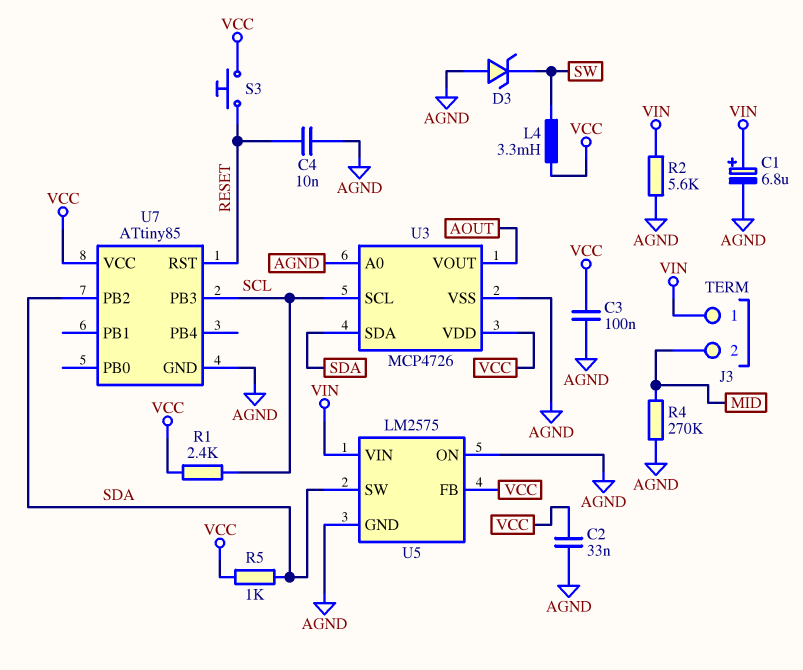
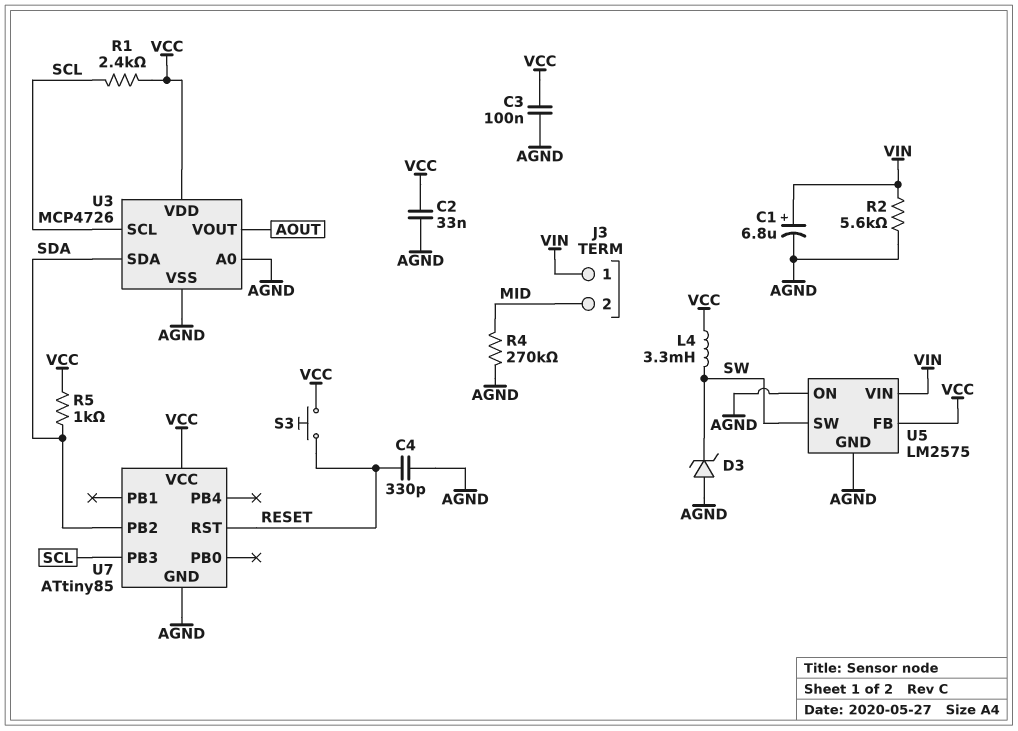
C4: 10nF (AGND, RESET) -> 330pF (AGND, RESET)
U5 pin SW: SDA -> SW

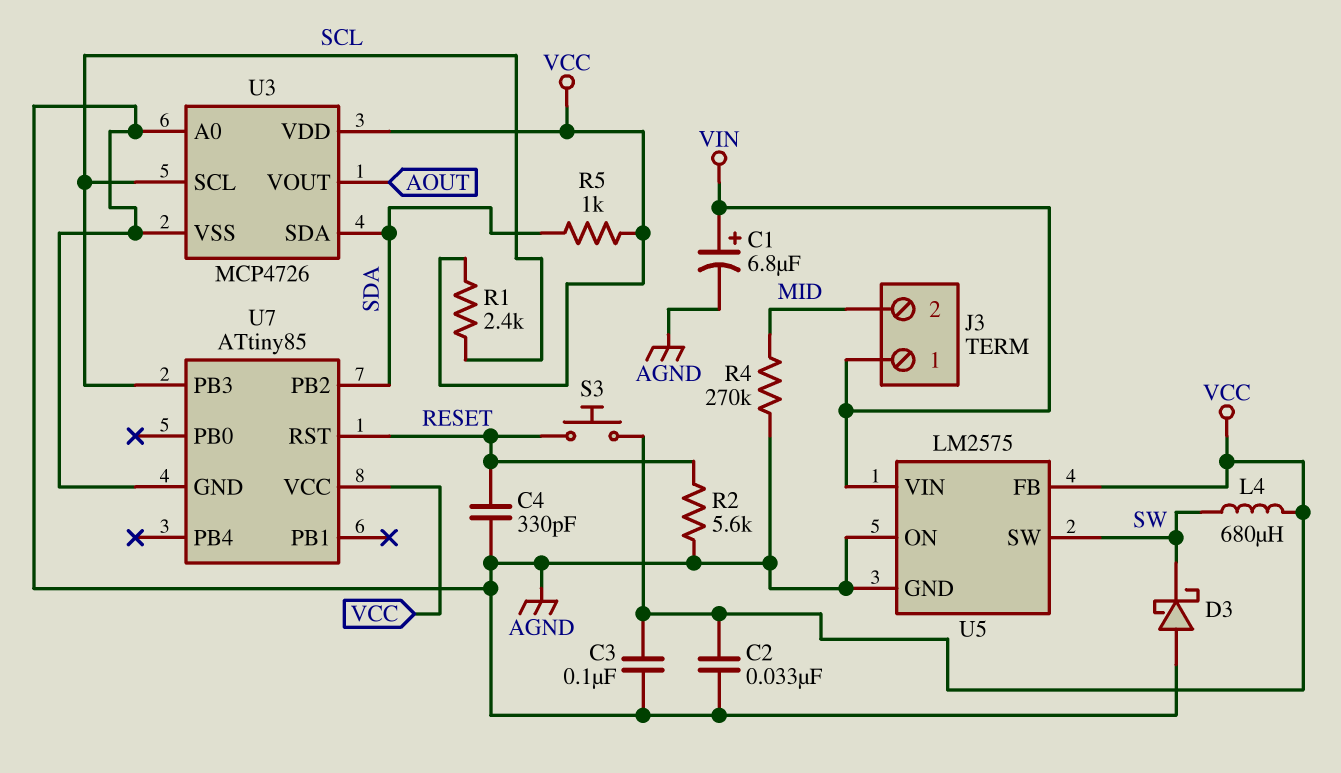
D3: zener (A AGND, K SW) -> schottky (A AGND, K SW)
L4: 3.3mH (SW, VCC) -> 680uH (SW, VCC)
R2: 5.6k (AGND, VIN) -> 5.6k (AGND, RESET)

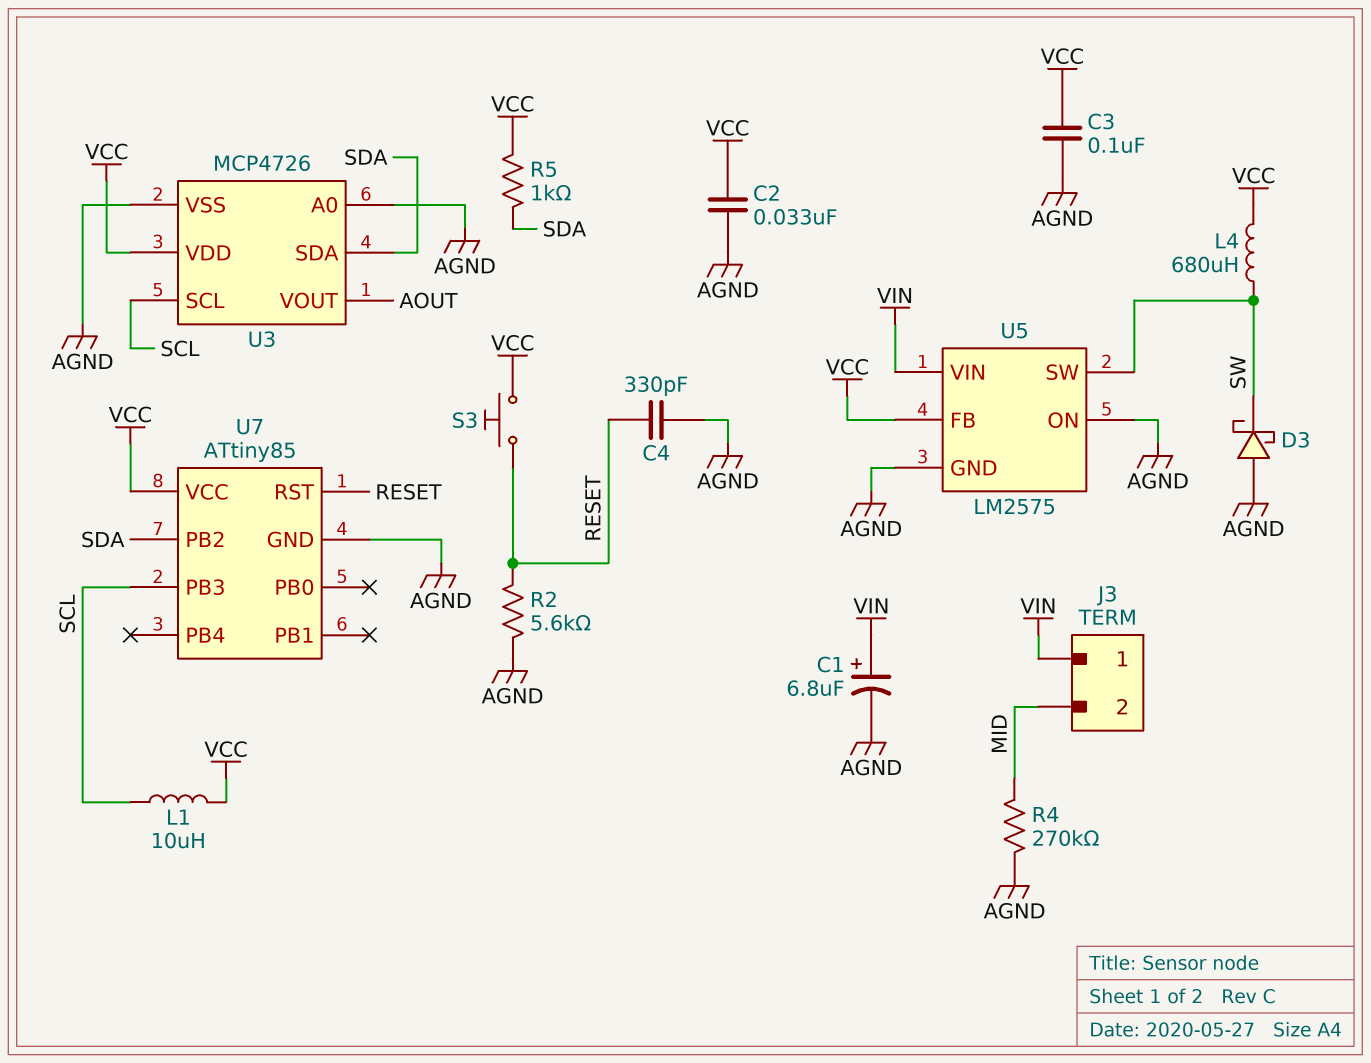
L1: none -> 10uH (SCL, VCC)
R1: 2.4k (SCL, VCC) -> none

